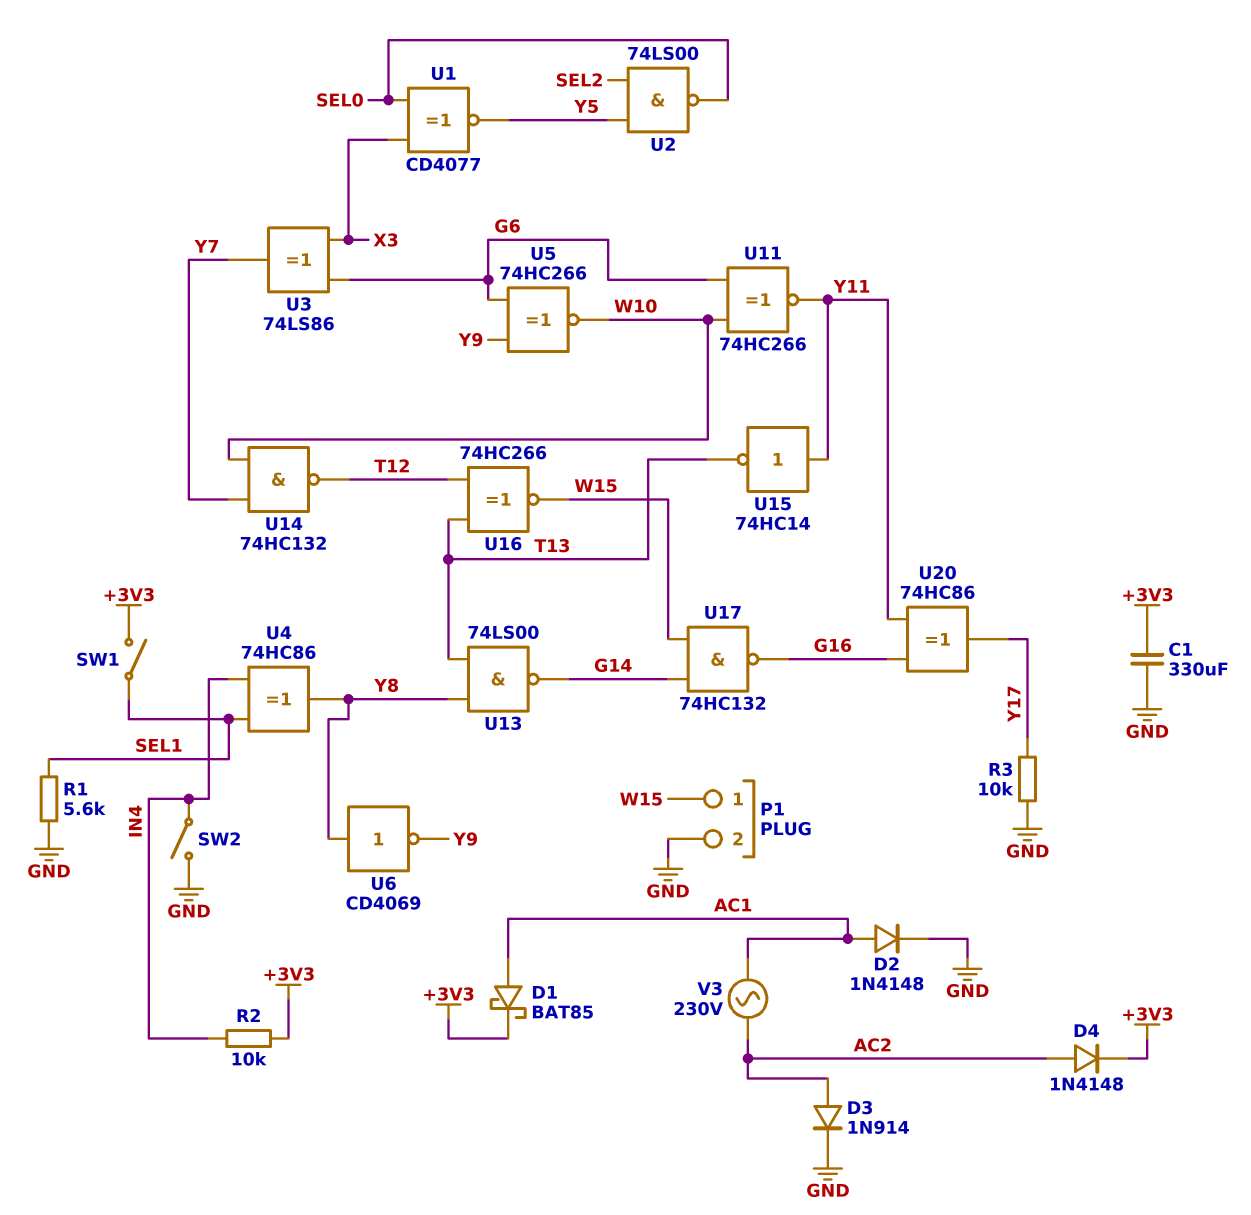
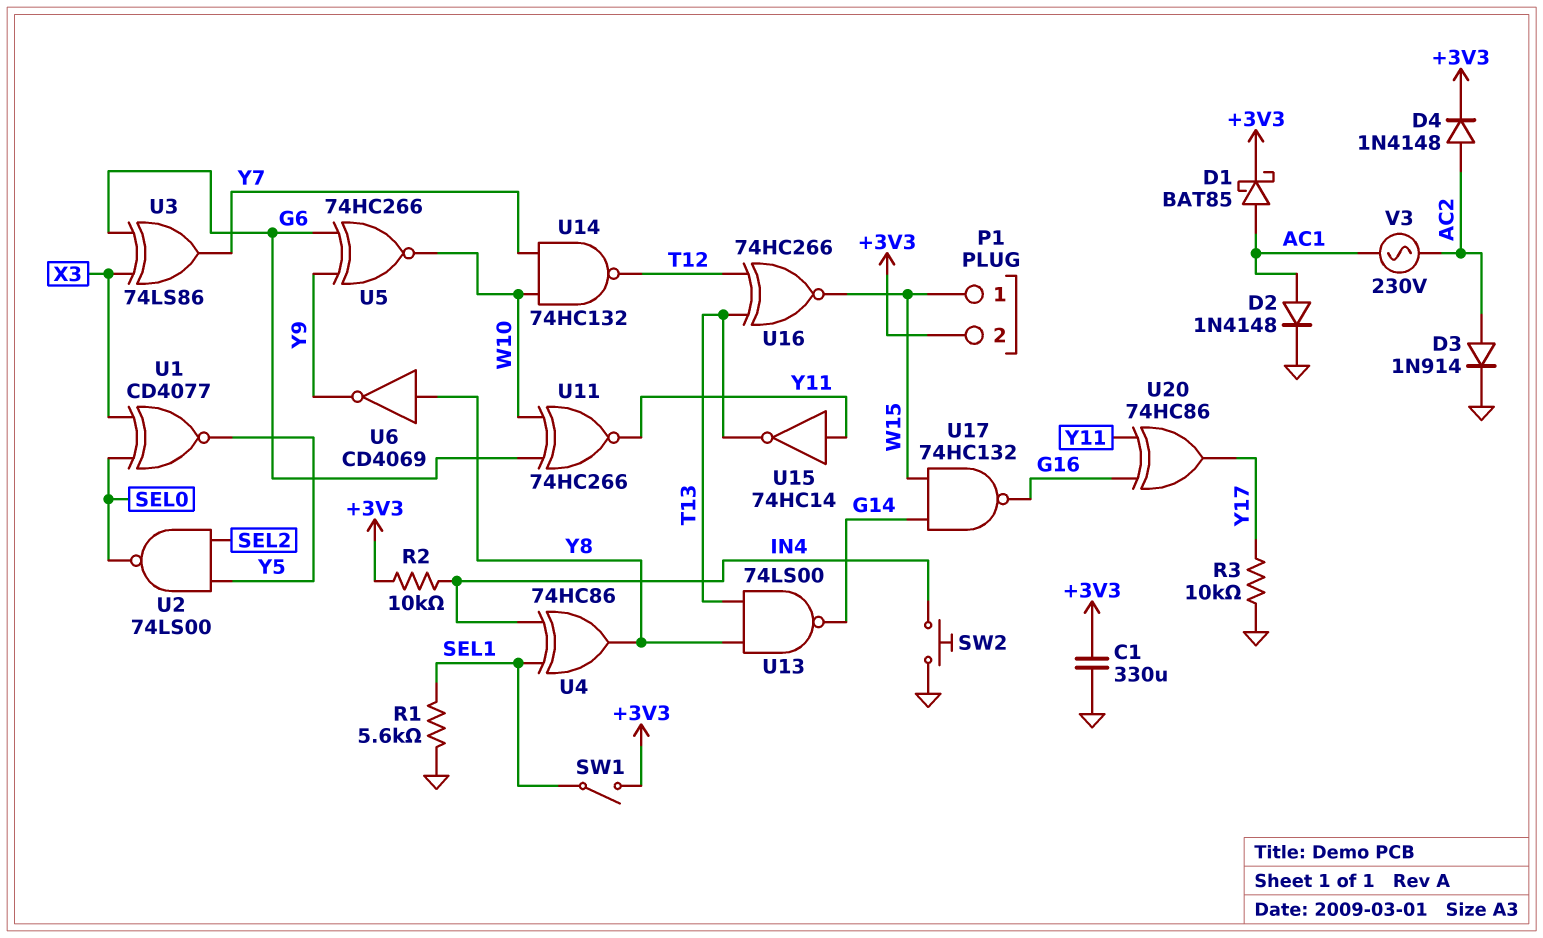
P1 pin 2: GND -> +3V3
SW2: switch (GND, IN4) -> button (GND, IN4)

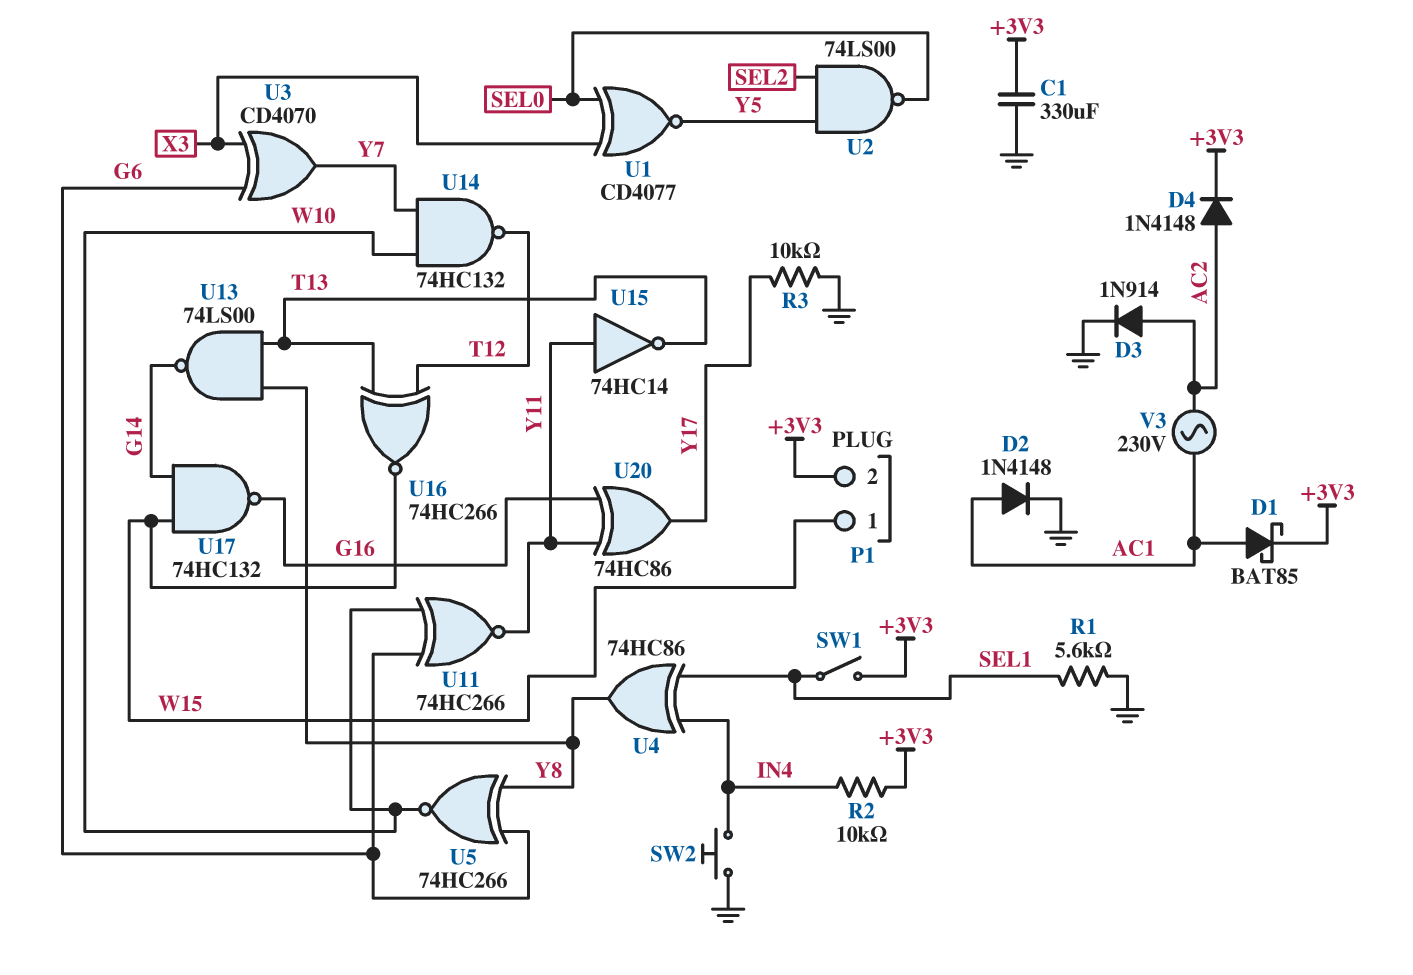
U3: XOR 74LS86 (in G6, in X3, out Y7) -> XOR CD4070 (in G6, in X3, out Y7)
U5: XNOR 74HC266 (in G6, in Y9, out W10) -> XNOR 74HC266 (in G6, in Y8, out W10)
U6: NOT CD4069 (in Y8, out Y9) -> none

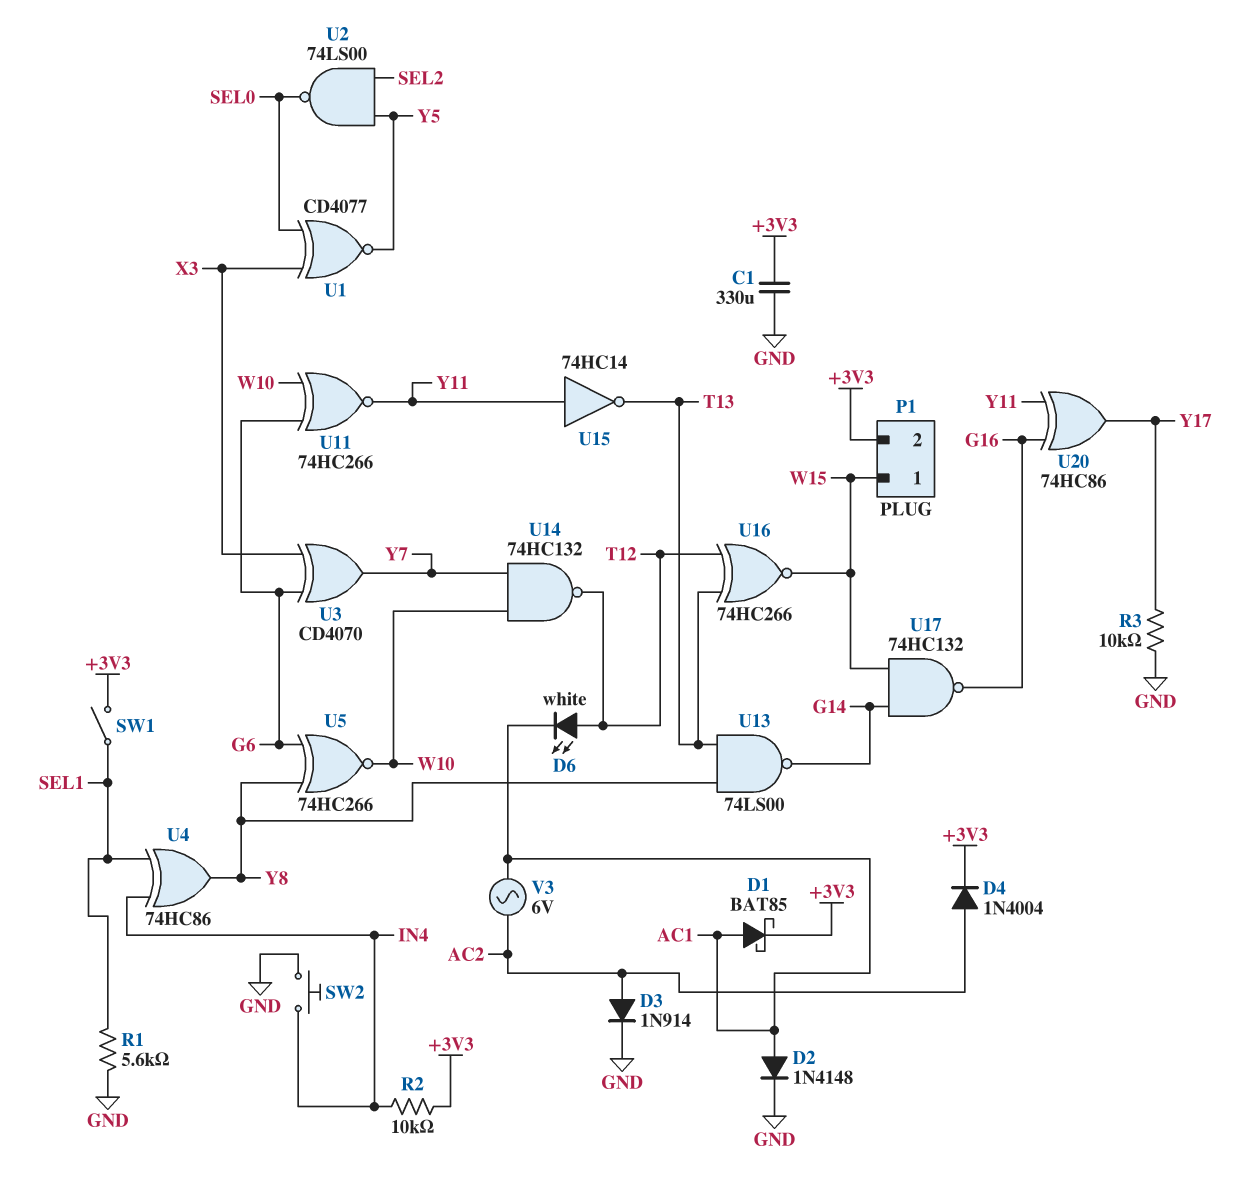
D4: diode 1N4148 (A AC2, K +3V3) -> diode 1N4004 (A AC2, K +3V3)
D6: none -> LED white (A T12, K AC1)
V3: AC 230V (AC1, AC2) -> AC 6V (AC1, AC2)

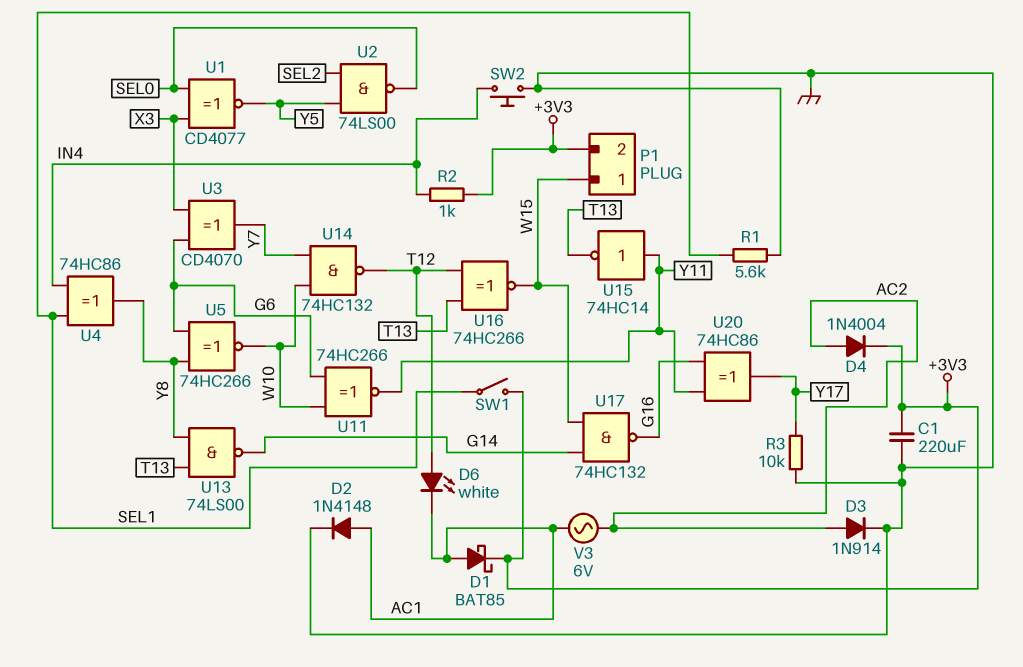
C1: 330uF (+3V3, GND) -> 220uF (+3V3, GND)
R2: 10k (+3V3, IN4) -> 1k (+3V3, IN4)

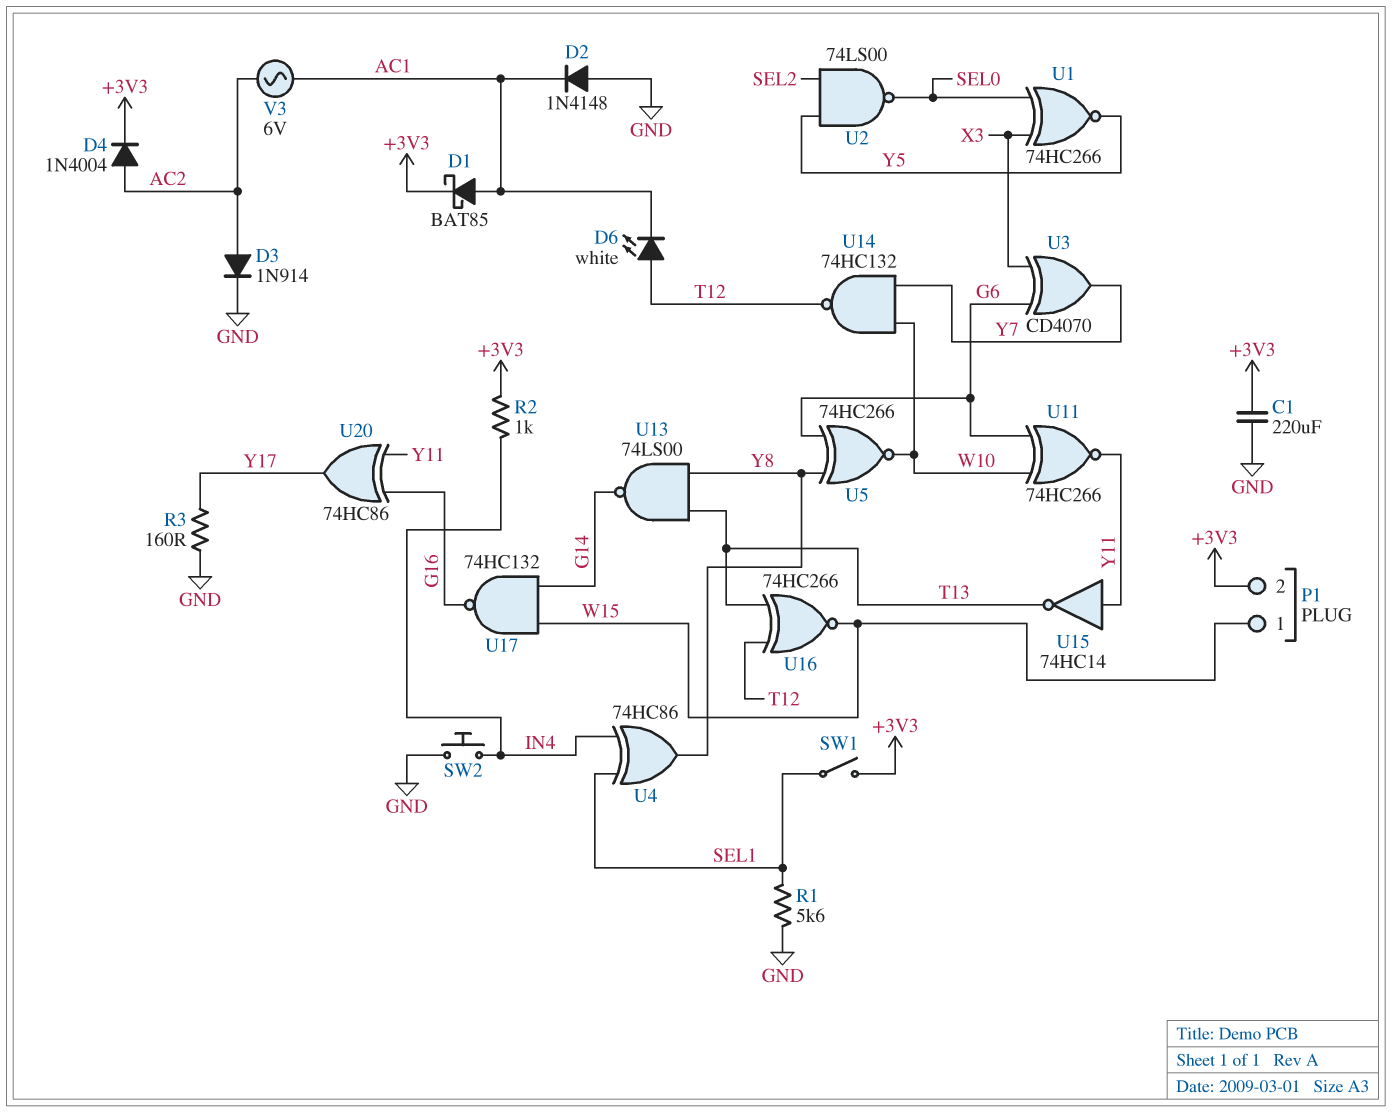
D2: diode 1N4148 (A AC1, K GND) -> diode 1N4148 (A GND, K AC1)
R3: 10k (GND, Y17) -> 160 (GND, Y17)
U1: XNOR CD4077 (in SEL0, in X3, out Y5) -> XNOR 74HC266 (in SEL0, in X3, out Y5)

